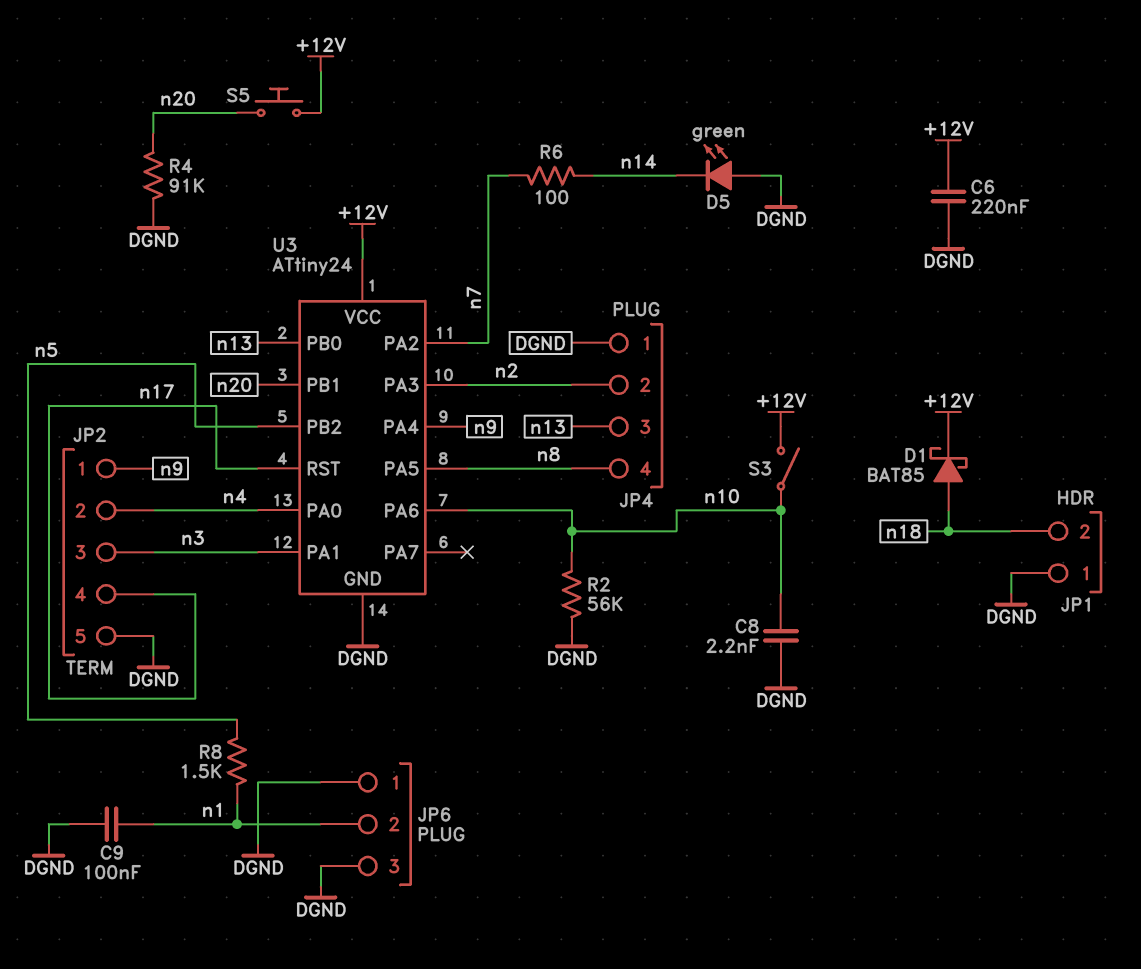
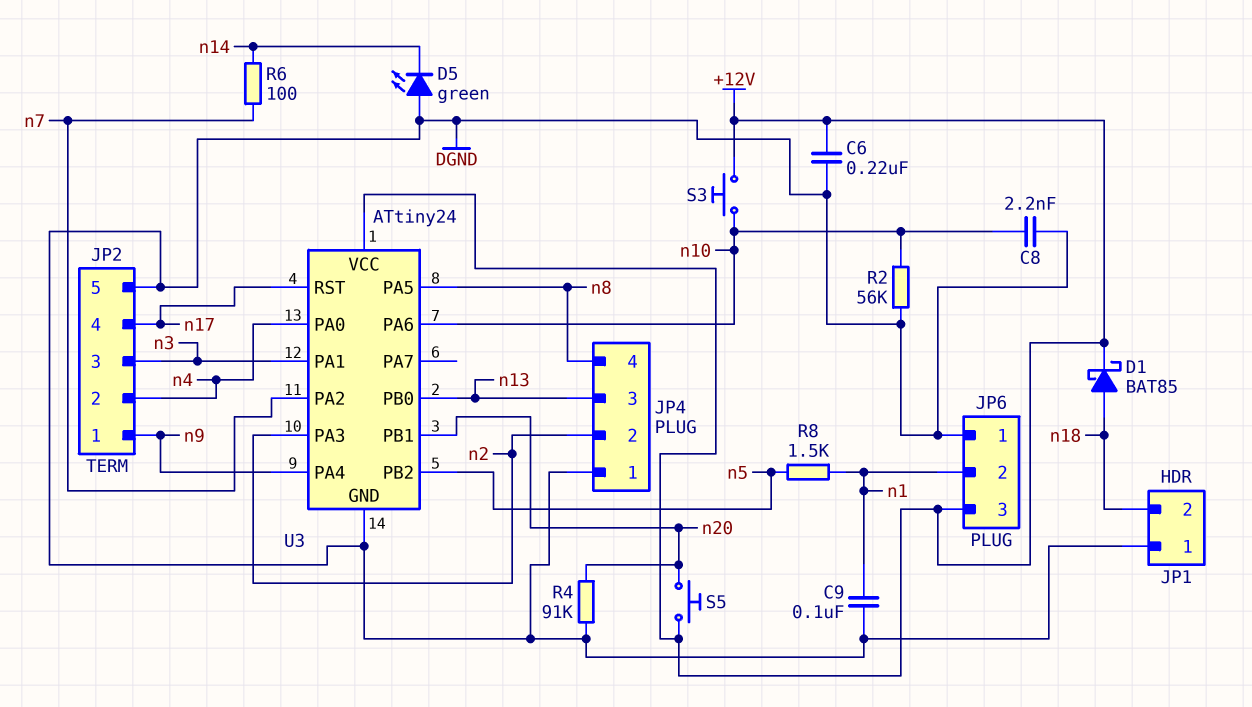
JP6 pin 3: DGND -> +12V
S3: switch (+12V, n10) -> button (+12V, n10)

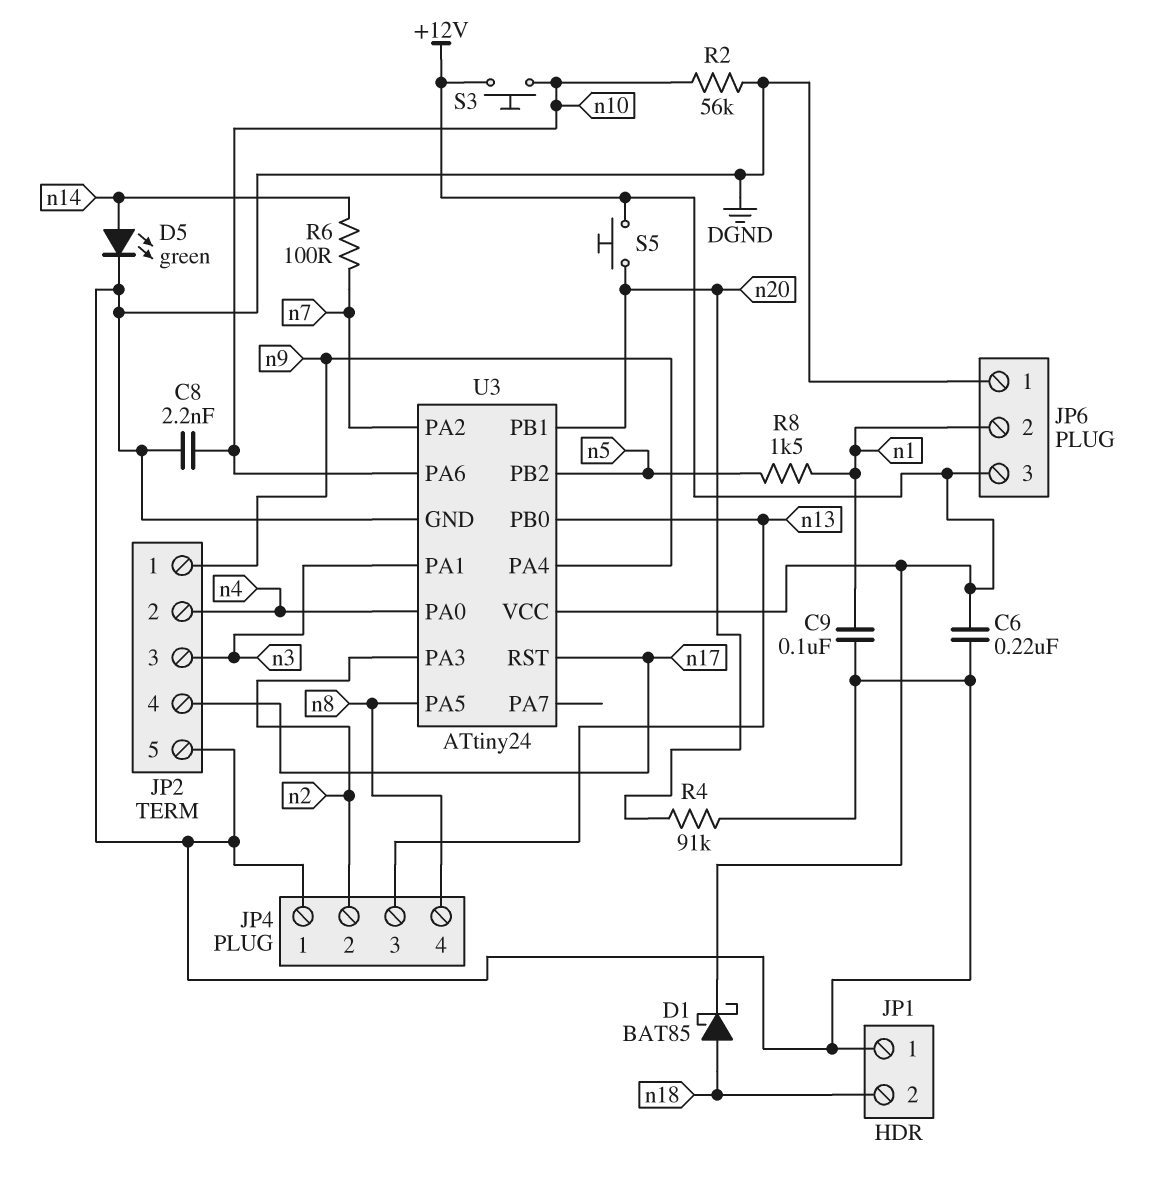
D5: LED green (A DGND, K n14) -> LED green (A n14, K DGND)

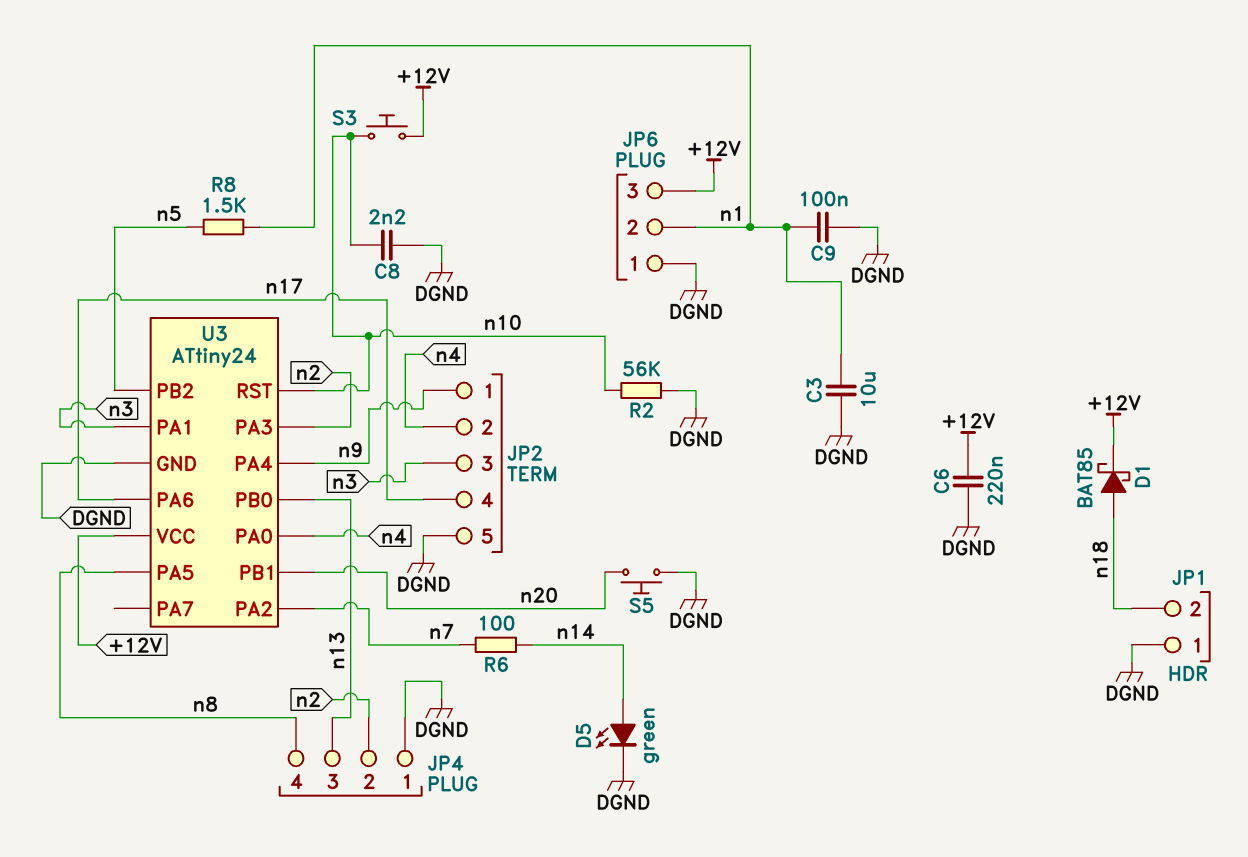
C3: none -> 10uF (DGND, n1)
R4: 91k (DGND, n20) -> none
S5: button (+12V, n20) -> button (DGND, n20)
U3 pin PA6: n10 -> n17
U3 pin RST: n17 -> n10

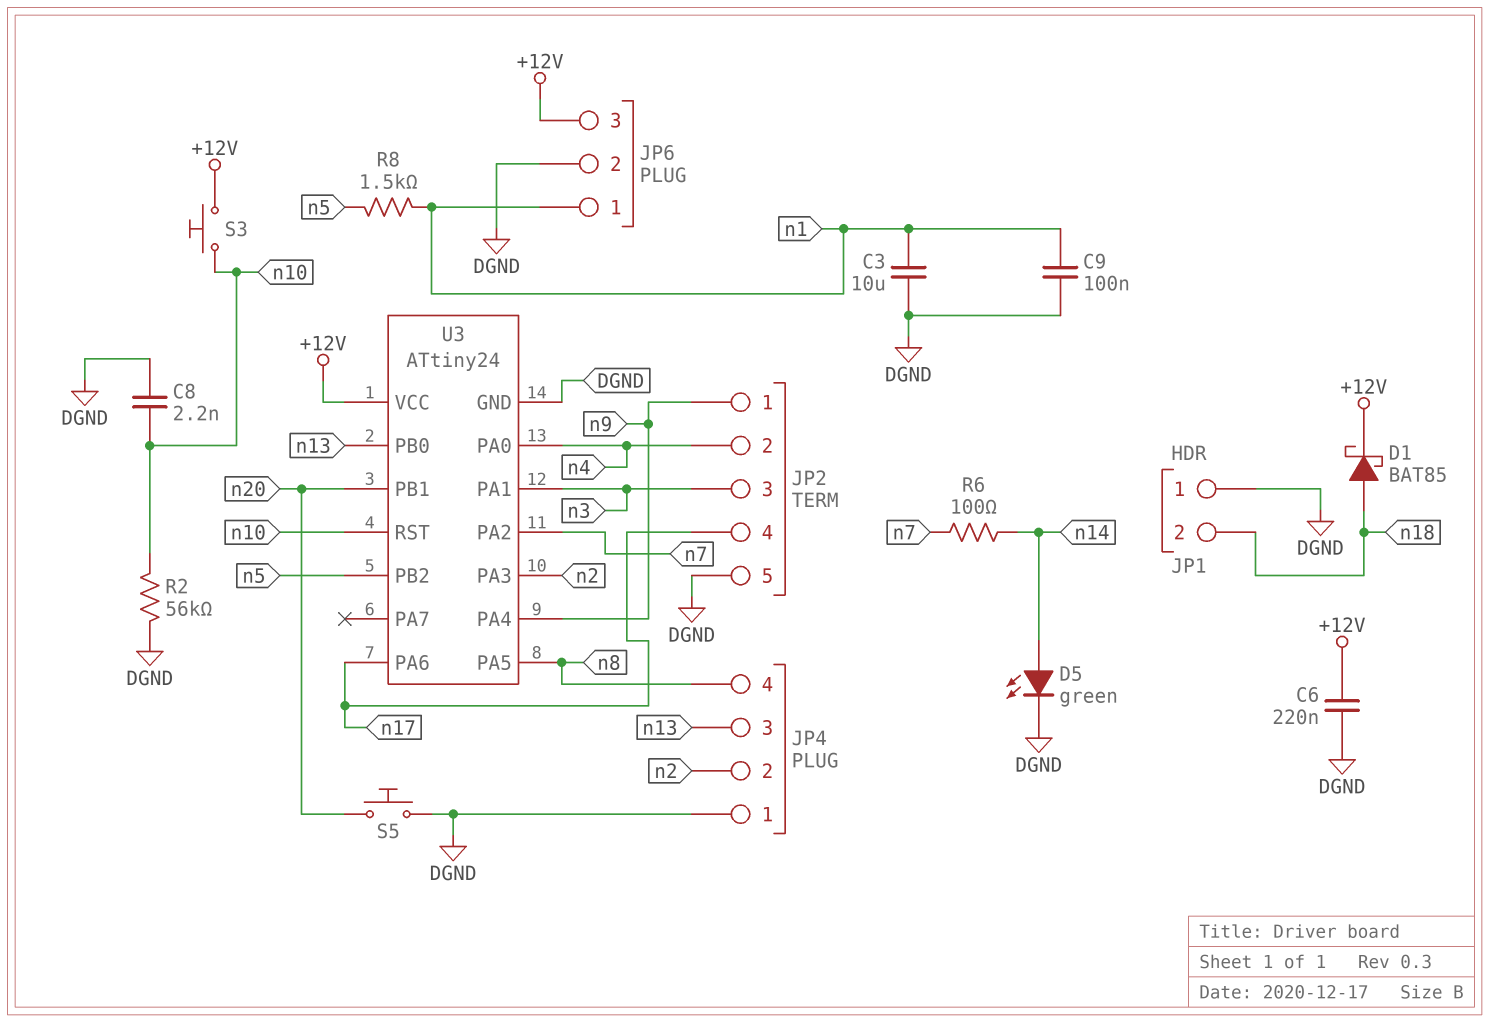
JP6 pin 1: DGND -> n1
JP6 pin 2: n1 -> DGND

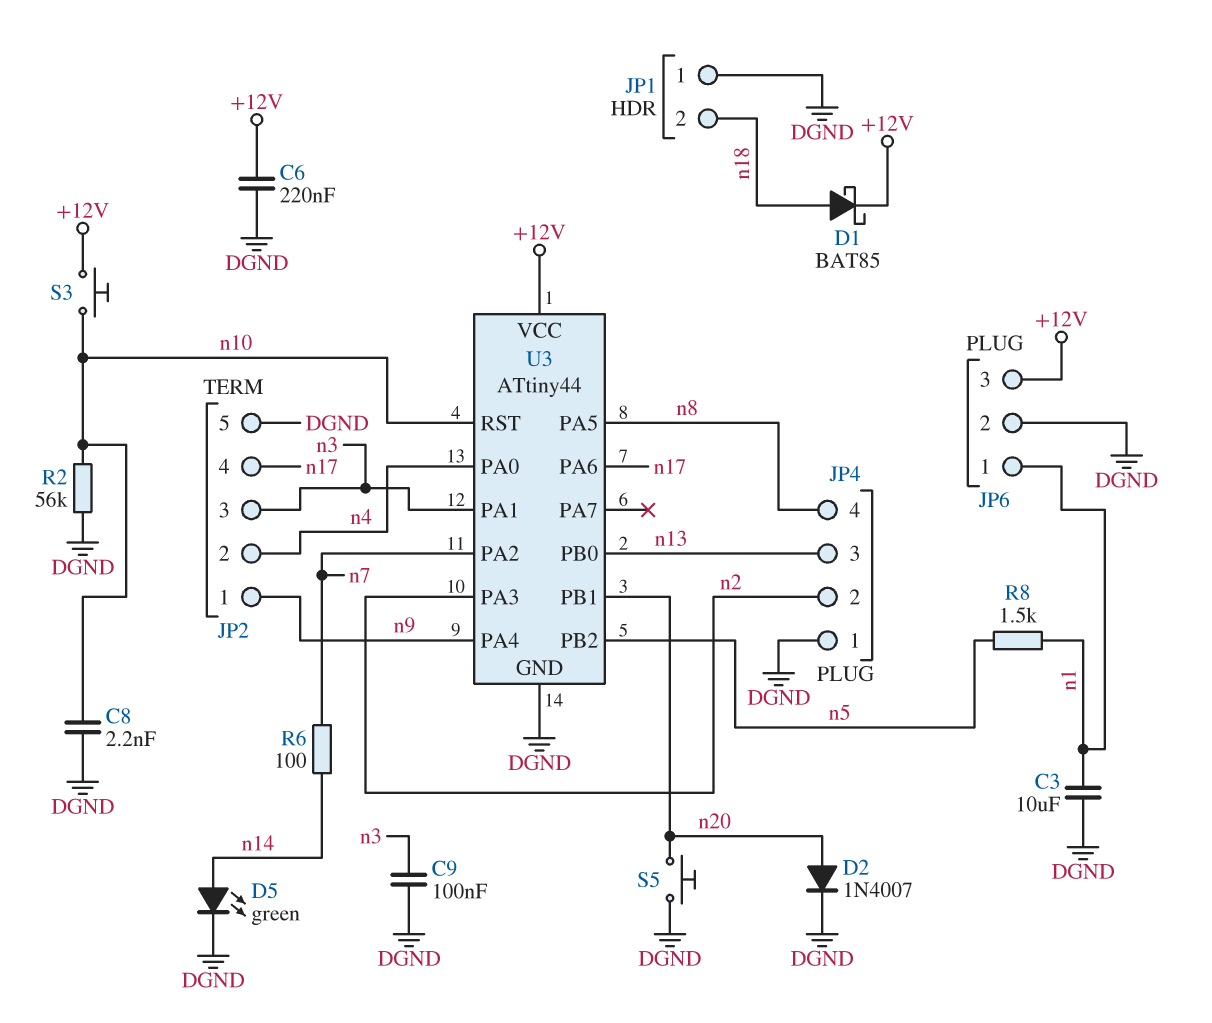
C9: 100nF (DGND, n1) -> 100nF (DGND, n3)
D2: none -> diode 1N4007 (A n20, K DGND)
U3: ATtiny24 -> ATtiny44

